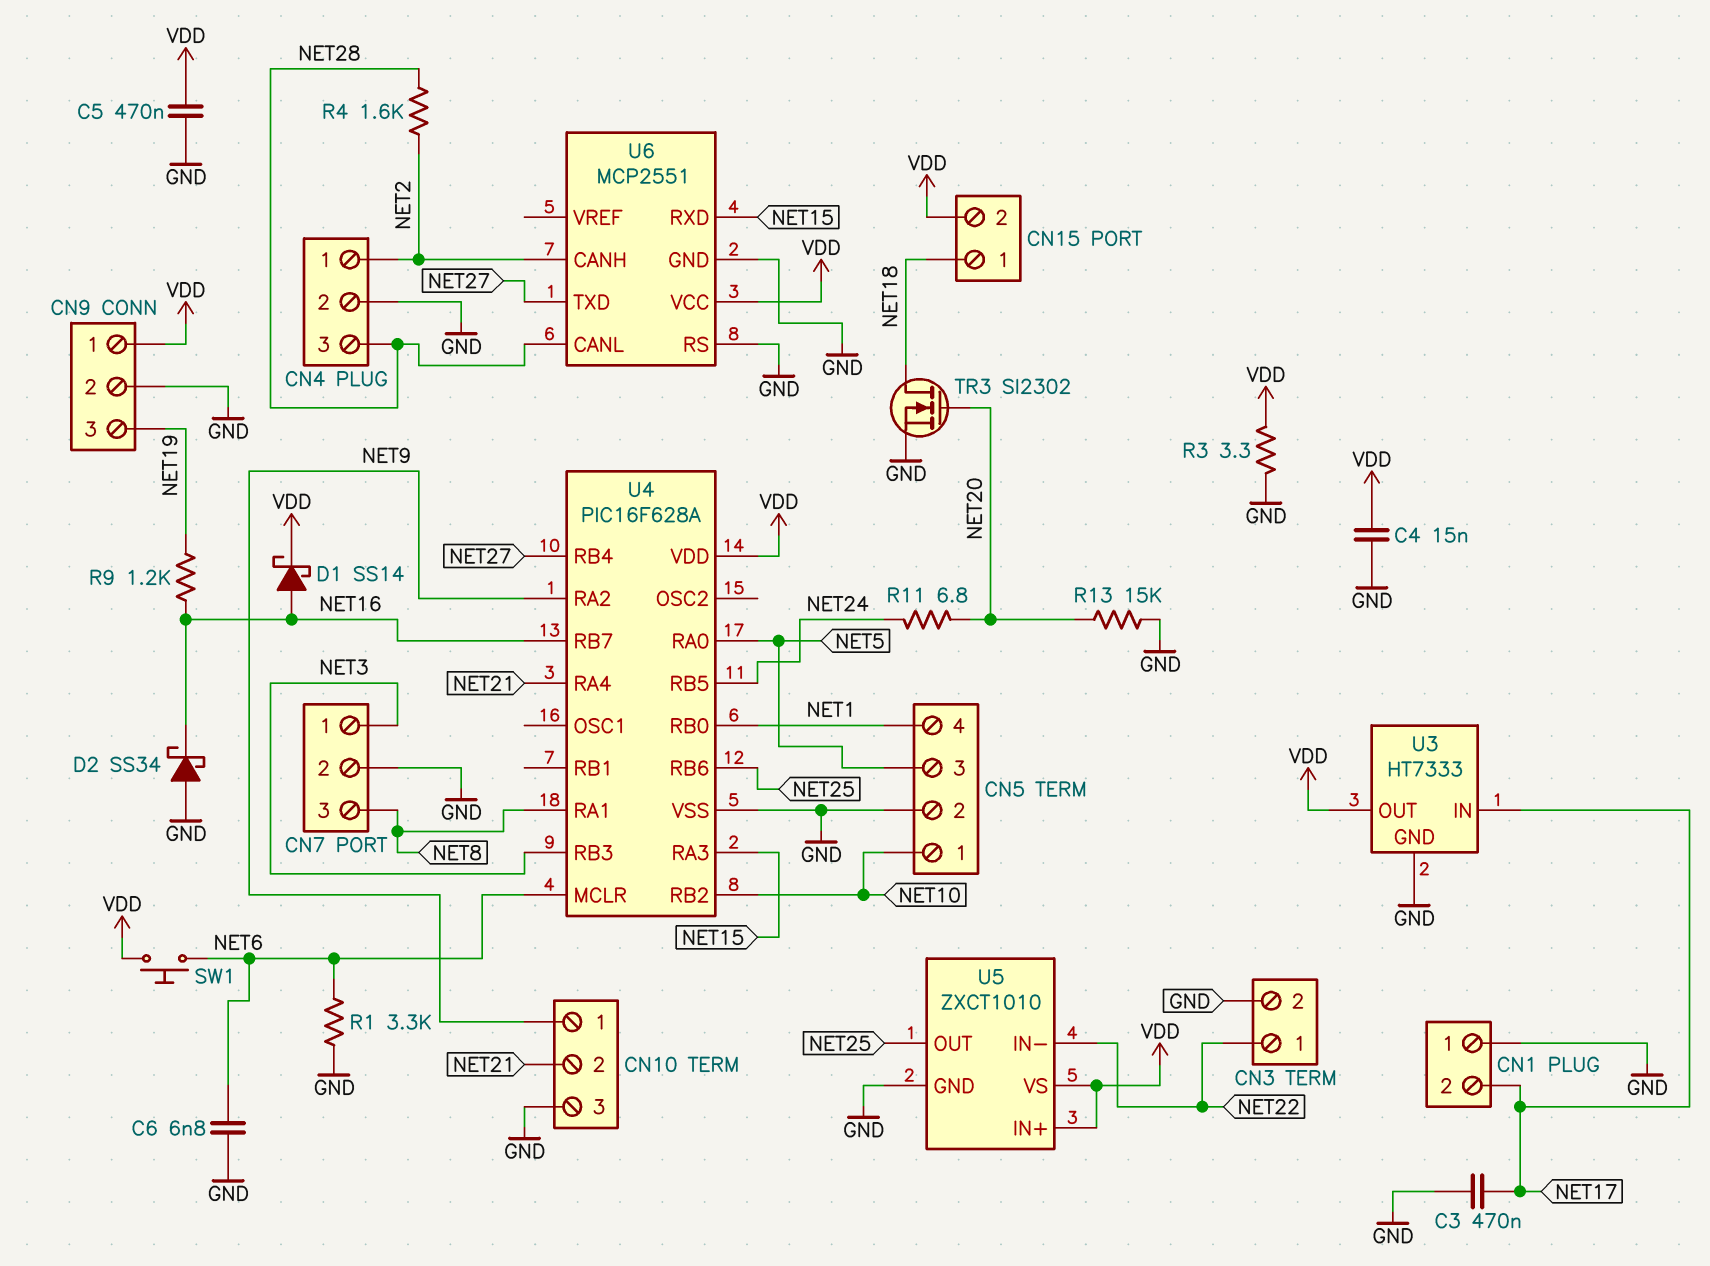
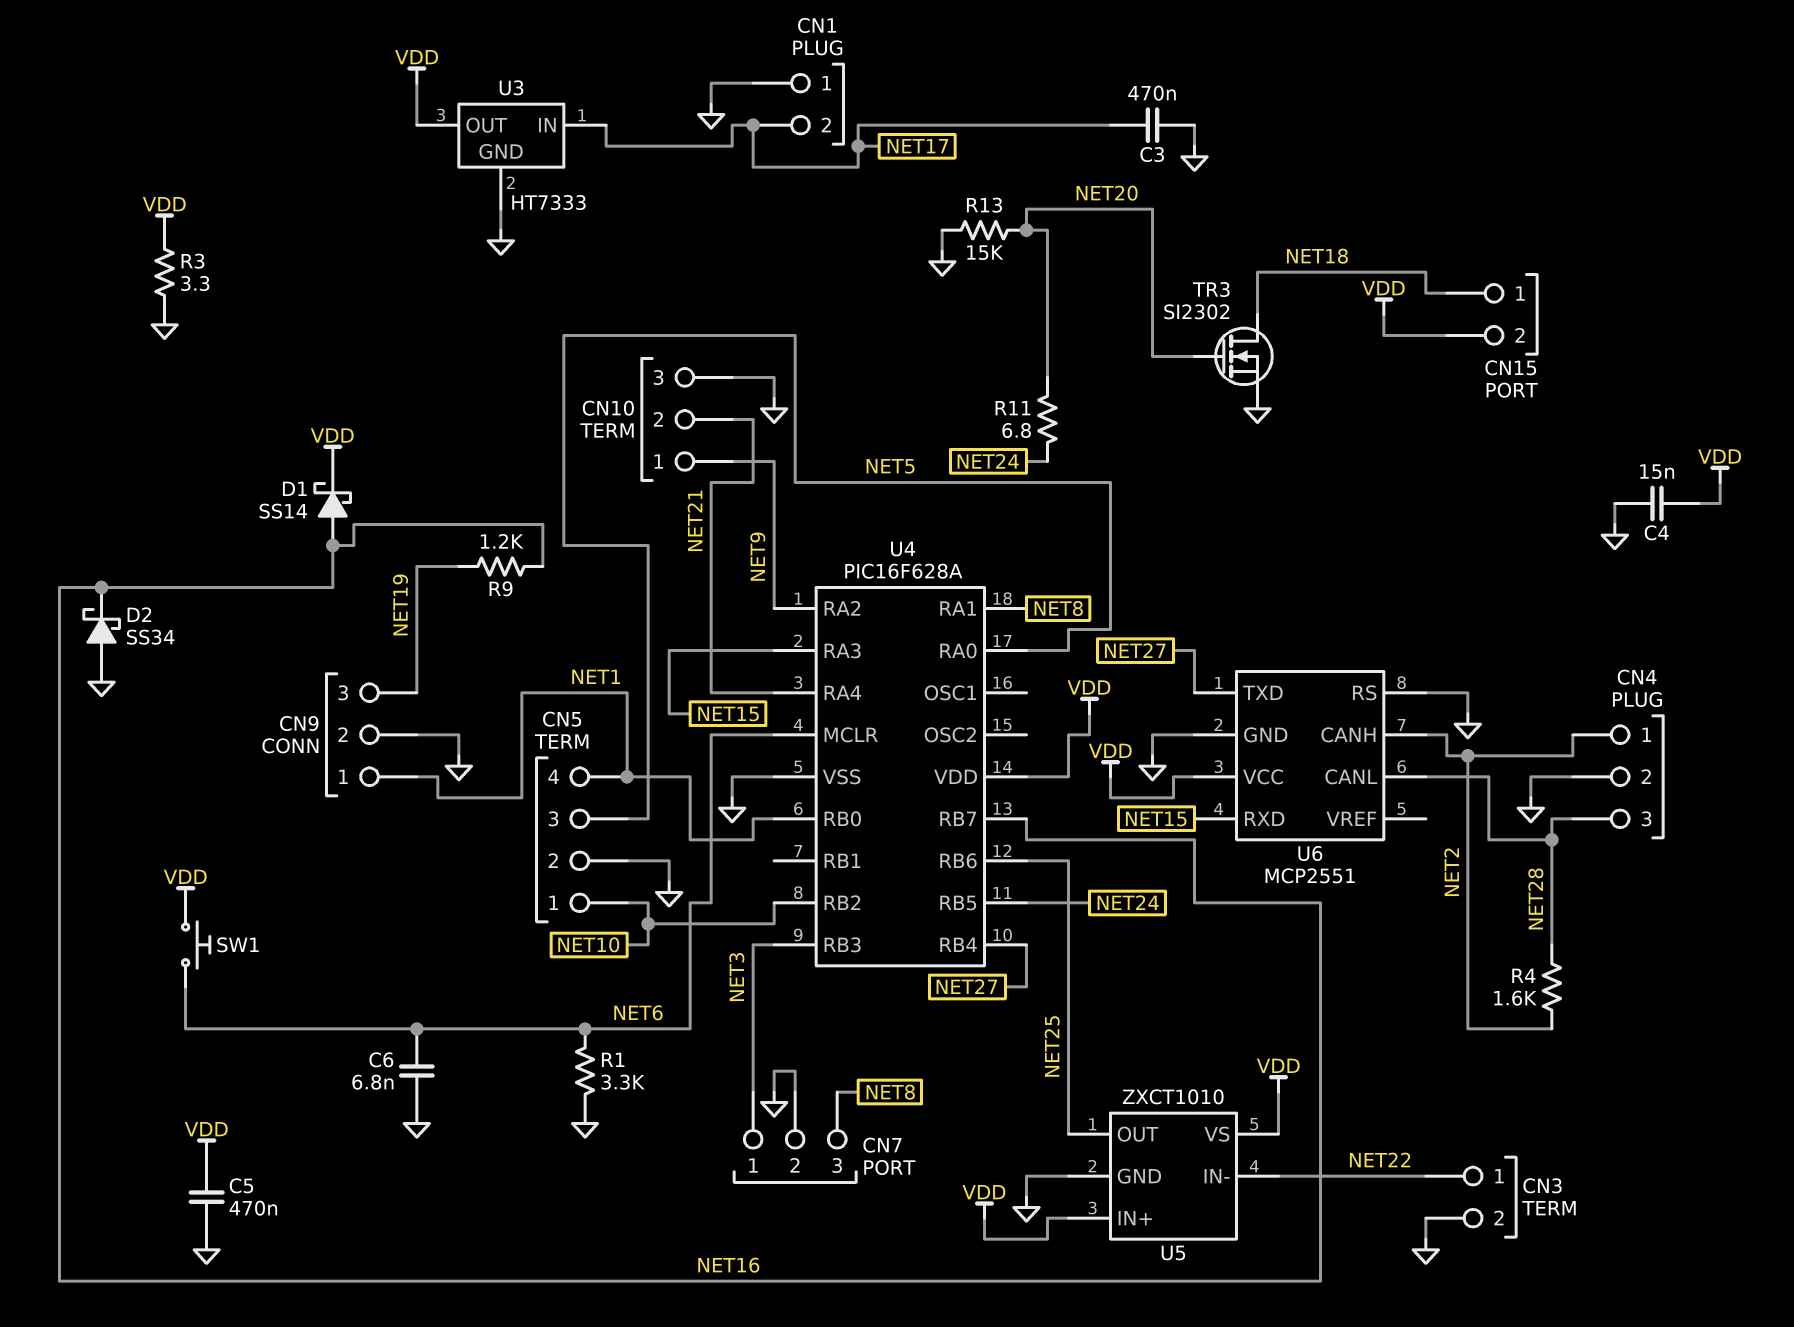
CN9 pin 1: VDD -> NET1

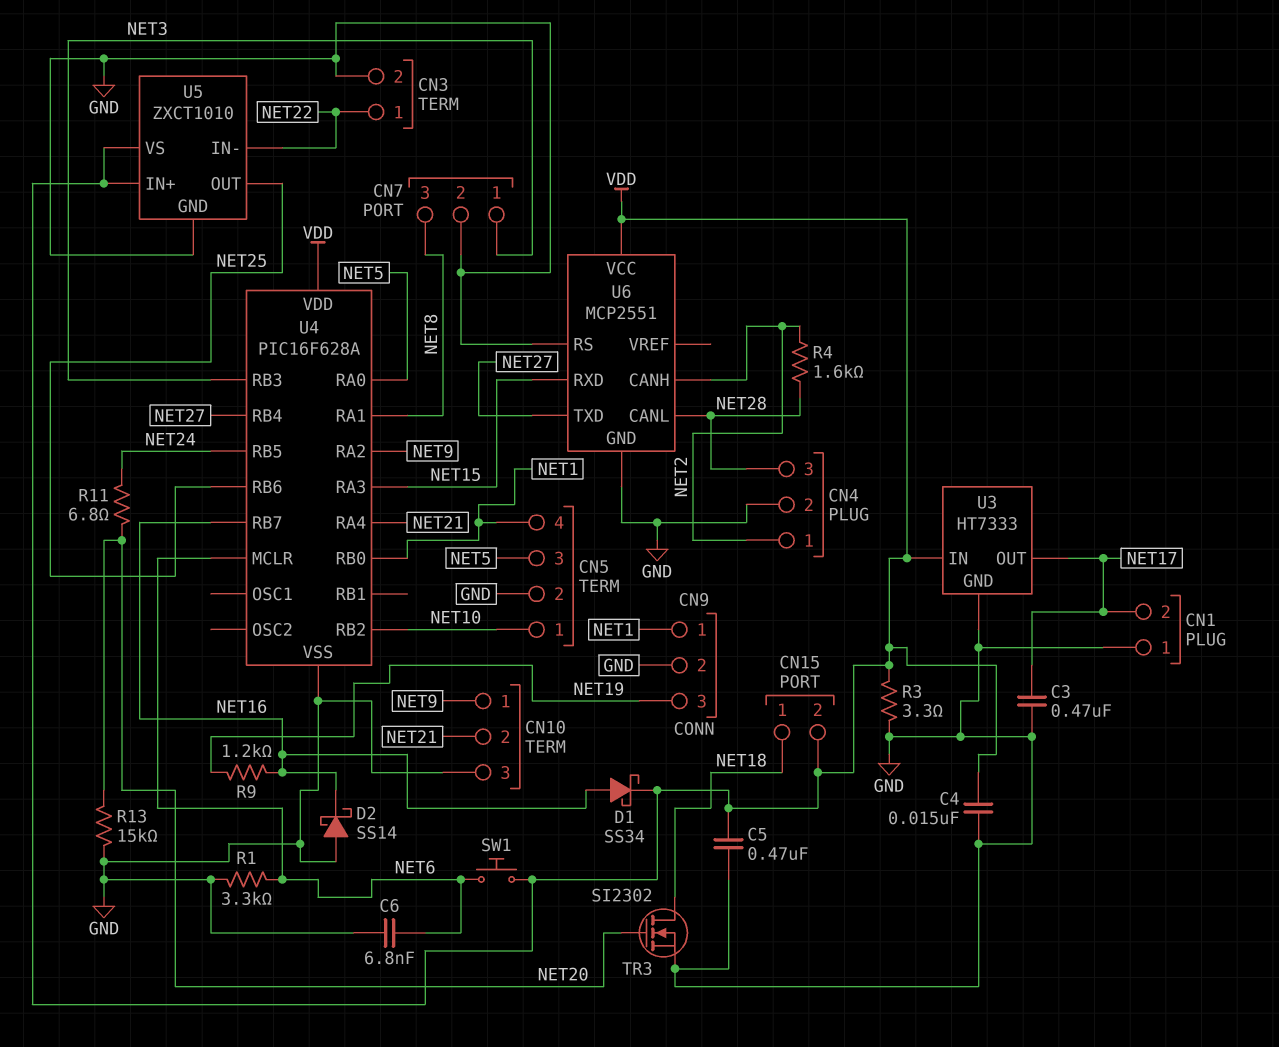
D1: schottky SS14 (A NET16, K VDD) -> schottky SS34 (A NET16, K VDD)
D2: schottky SS34 (A GND, K NET16) -> schottky SS14 (A GND, K NET16)
U3 pin IN: NET17 -> VDD
U3 pin OUT: VDD -> NET17

